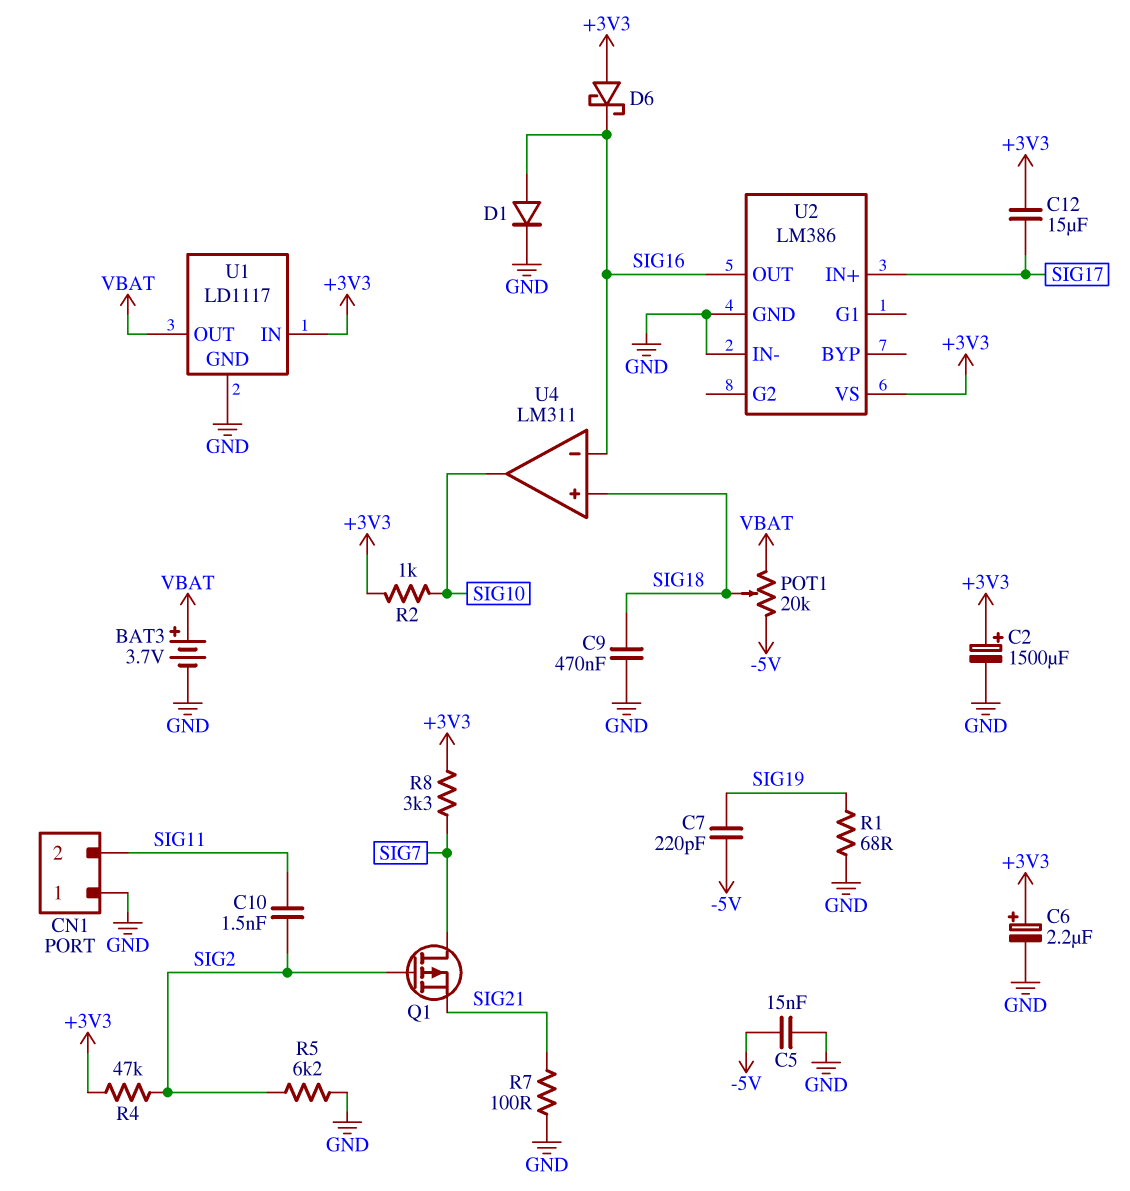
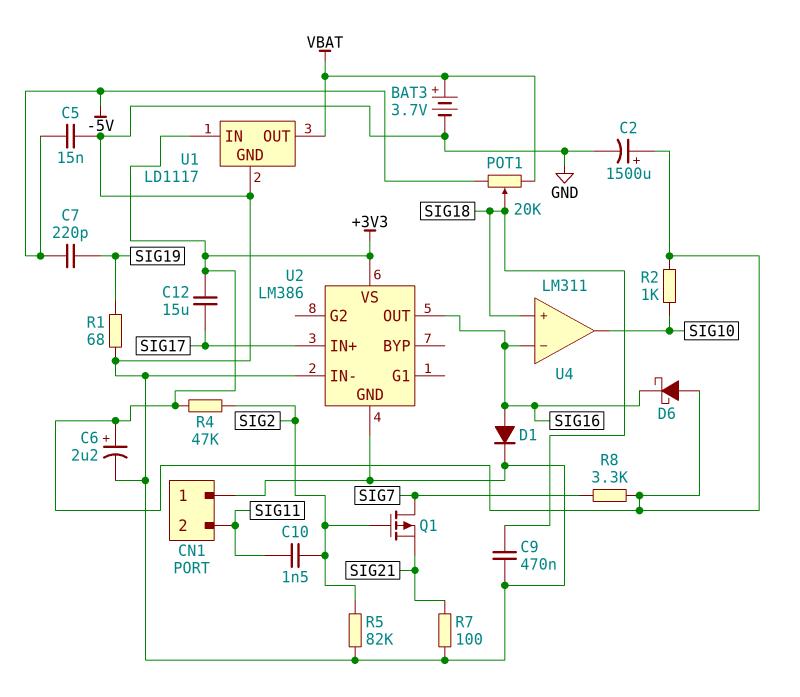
R5: 6.2k (GND, SIG2) -> 82k (GND, SIG2)

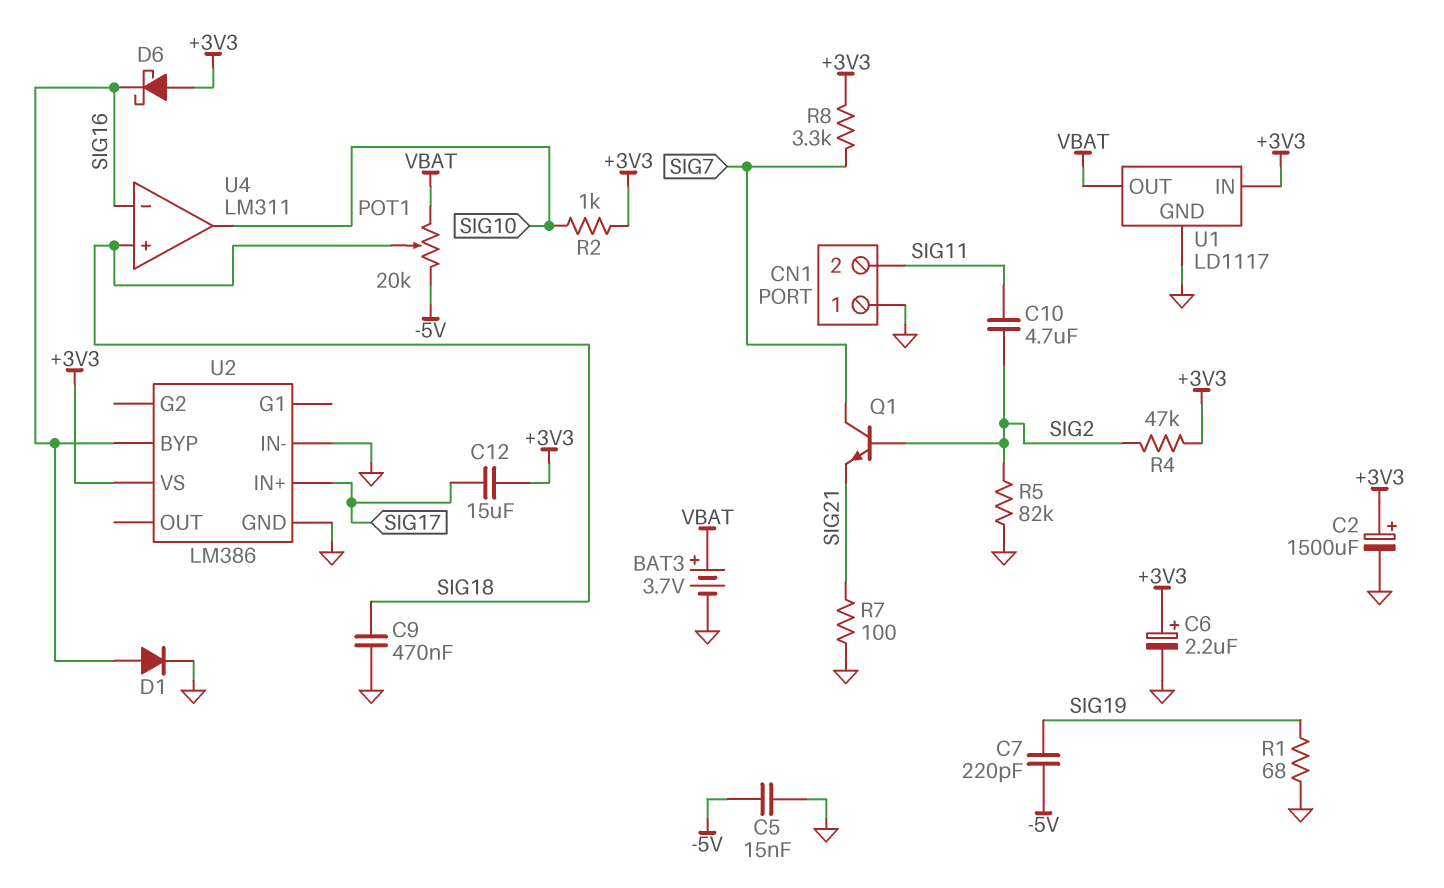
C10: 1.5nF (SIG2, SIG11) -> 4.7uF (SIG2, SIG11)
Q1: PMOS (G SIG2, D SIG7, S SIG21) -> NPN (B SIG2, C SIG7, E SIG21)
U2 pin BYP: none -> SIG16
U2 pin OUT: SIG16 -> none

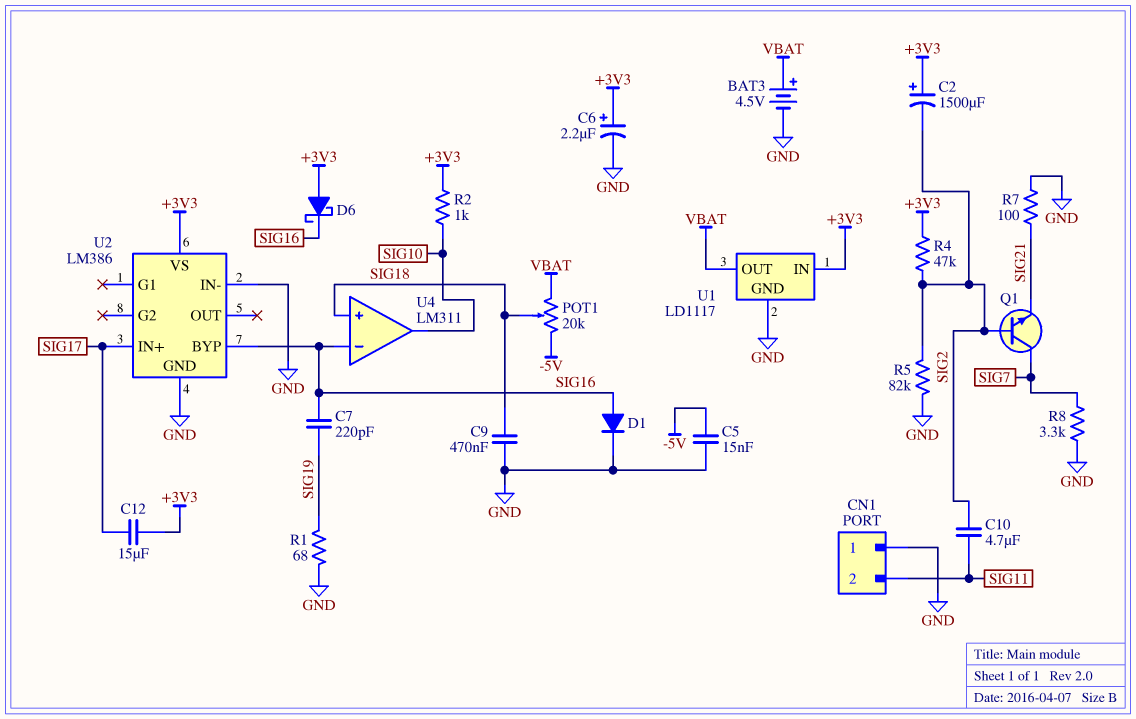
BAT3: 3.7V (plus VBAT, minus GND) -> 4.5V (plus VBAT, minus GND)
C2: 1500uF (plus +3V3, minus GND) -> 1500uF (plus +3V3, minus SIG2)
C7: 220pF (-5V, SIG19) -> 220pF (SIG16, SIG19)
R8: 3.3k (+3V3, SIG7) -> 3.3k (GND, SIG7)

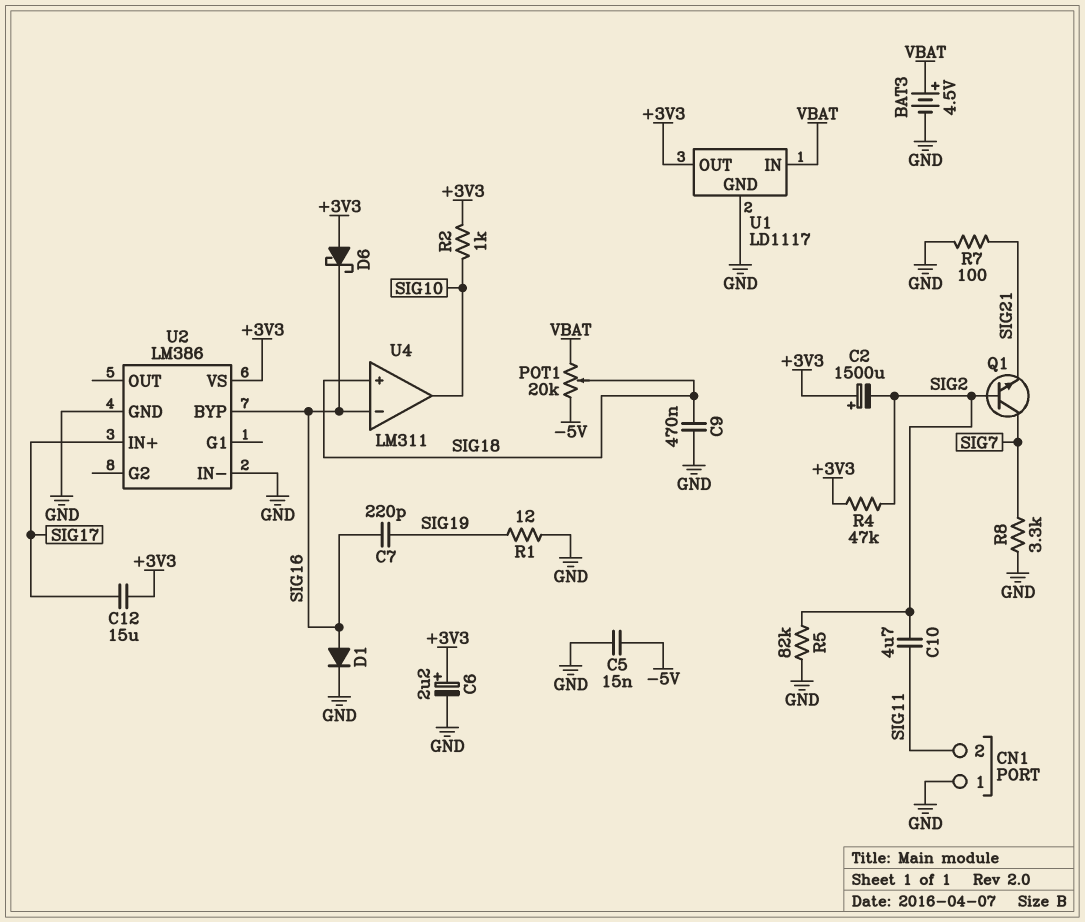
R1: 68 (GND, SIG19) -> 12 (GND, SIG19)
U1 pin IN: +3V3 -> VBAT
U1 pin OUT: VBAT -> +3V3

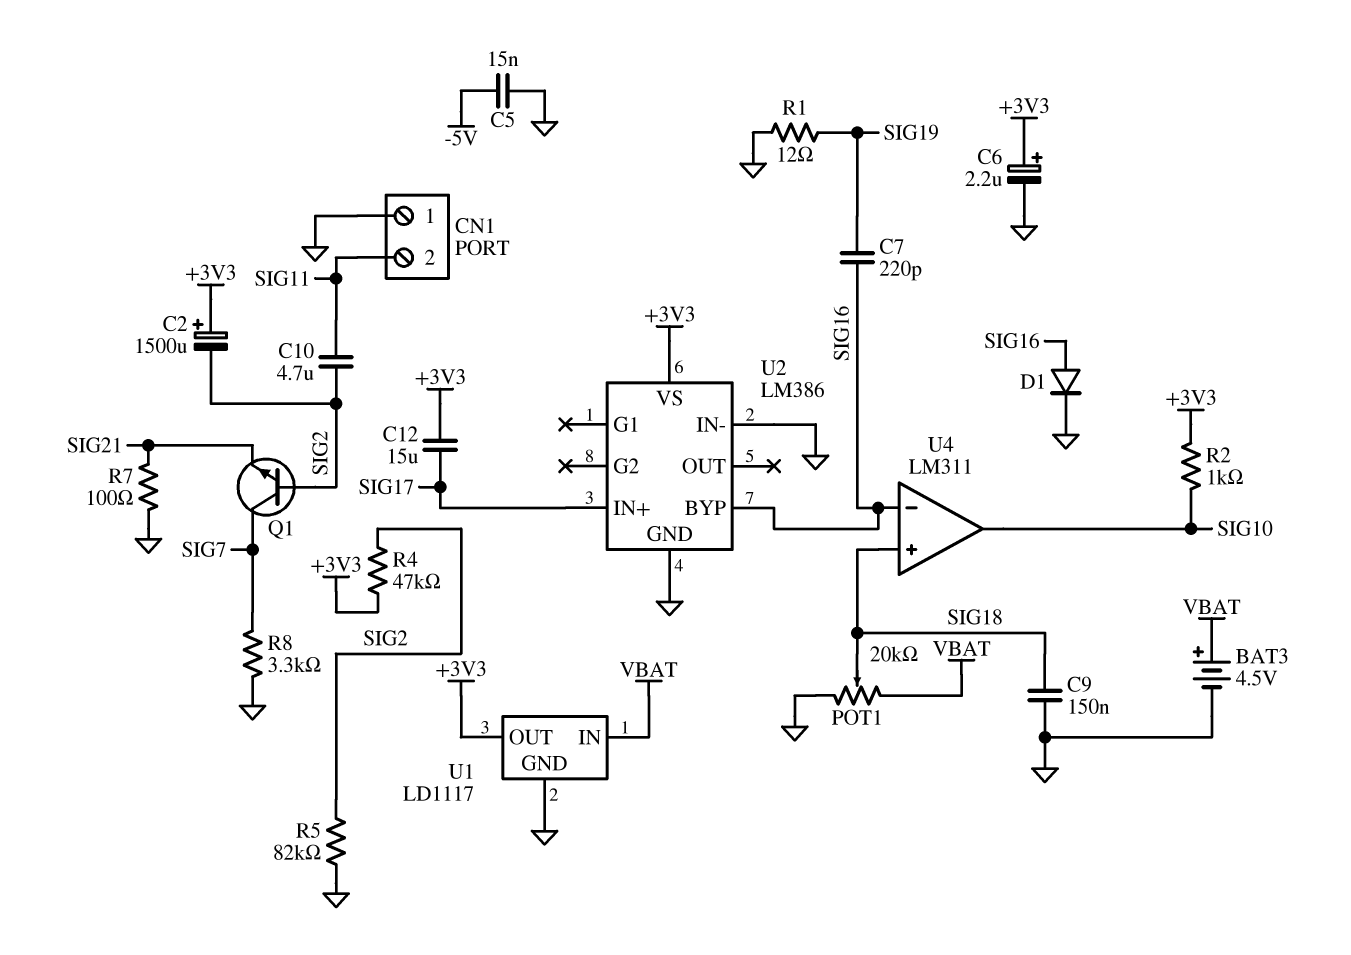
C9: 470nF (GND, SIG18) -> 150nF (GND, SIG18)
D6: schottky (A +3V3, K SIG16) -> none
POT1: 20k (-5V, VBAT, wiper SIG18) -> 20k (GND, VBAT, wiper SIG18)

